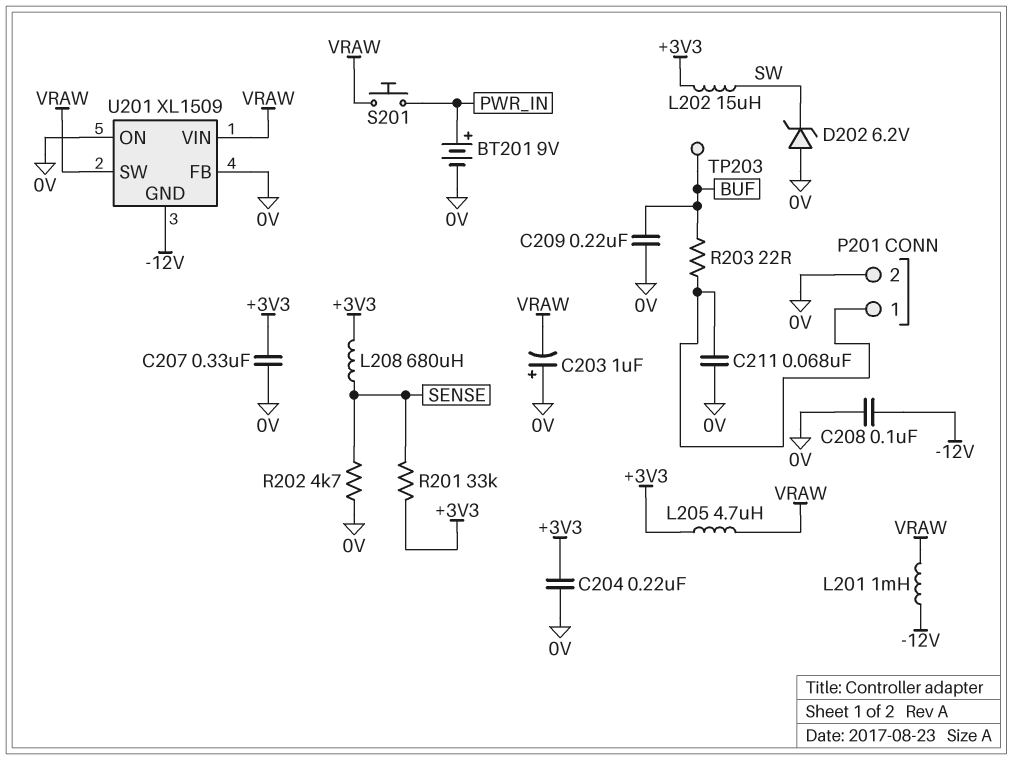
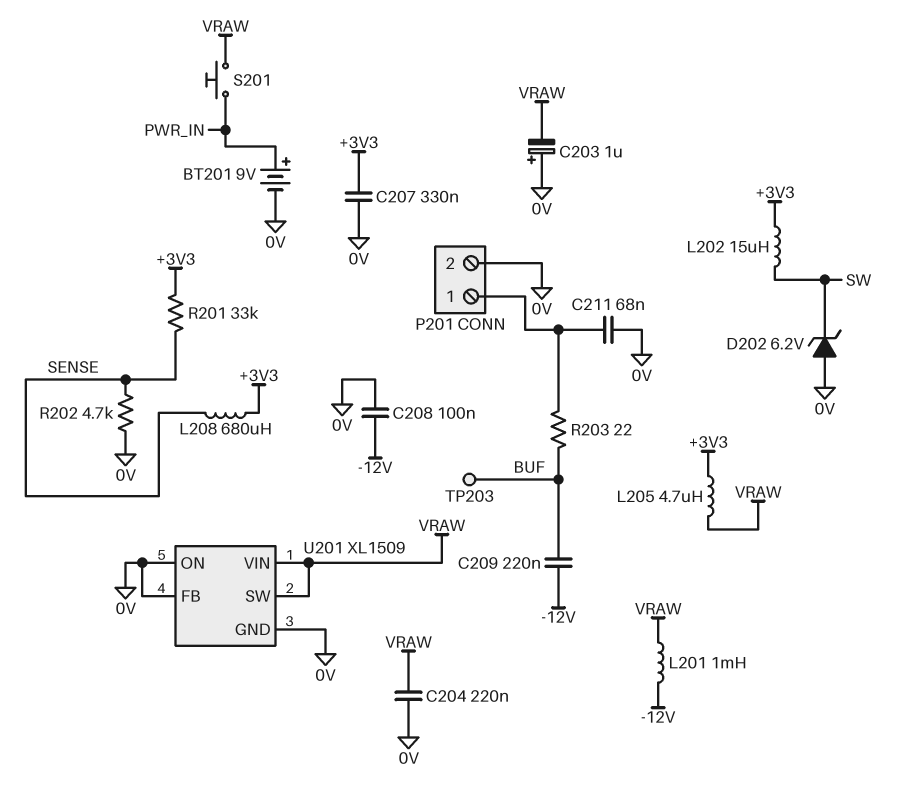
C204: 220nF (+3V3, 0V) -> 220nF (0V, VRAW)
C209: 220nF (0V, BUF) -> 220nF (-12V, BUF)
U201 pin GND: -12V -> 0V

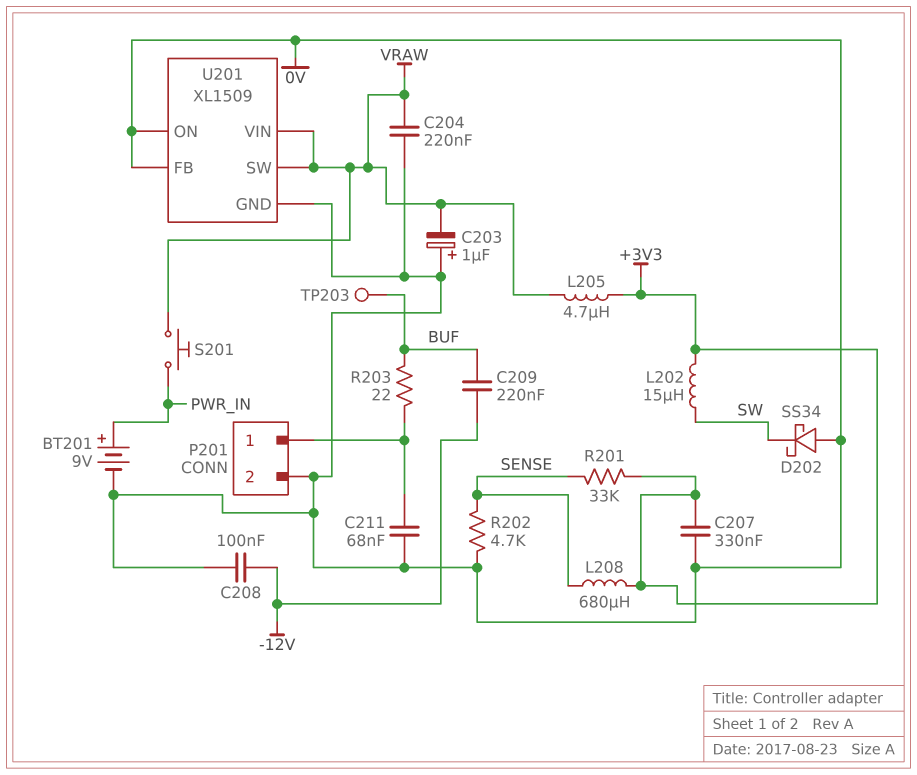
D202: zener 6.2V (A 0V, K SW) -> schottky SS34 (A 0V, K SW)
L201: 1mH (-12V, VRAW) -> none

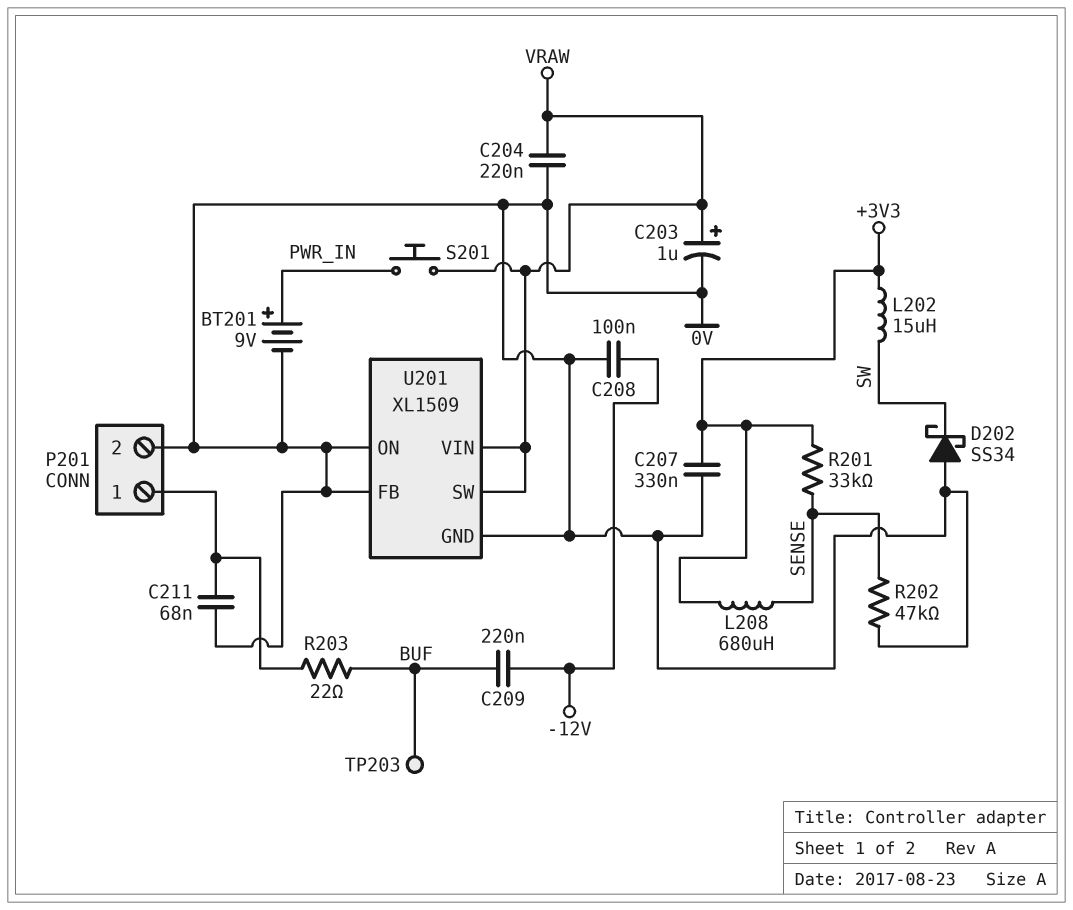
C203: 1uF (plus 0V, minus VRAW) -> 1uF (plus VRAW, minus 0V)
L205: 4.7uH (+3V3, VRAW) -> none
R202: 4.7k (0V, SENSE) -> 47k (0V, SENSE)

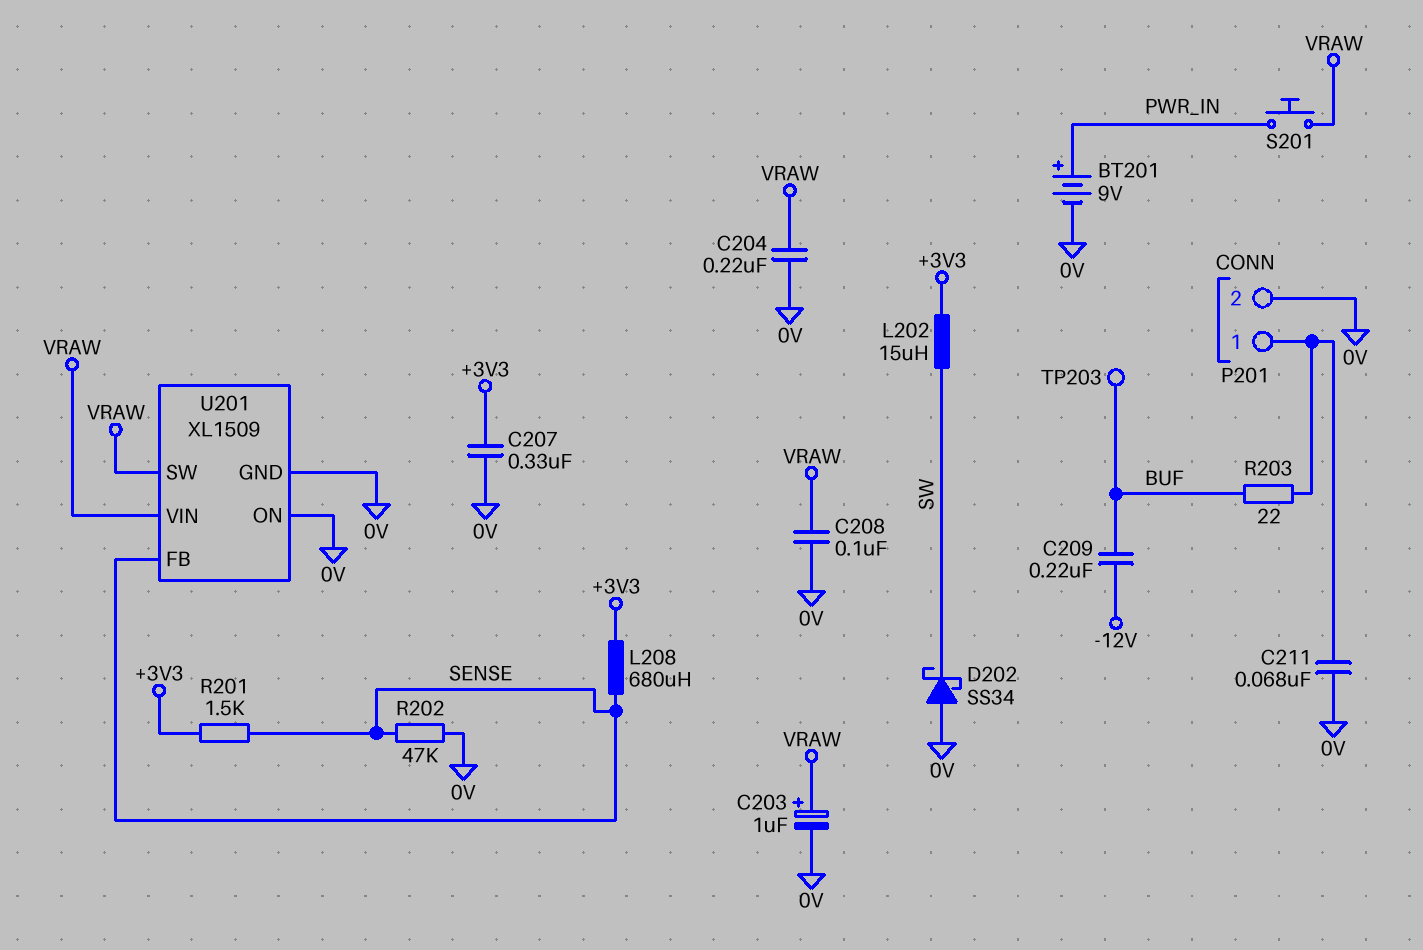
C208: 100nF (-12V, 0V) -> 100nF (0V, VRAW)
R201: 33k (+3V3, SENSE) -> 1.5k (+3V3, SENSE)
U201 pin FB: 0V -> SENSE

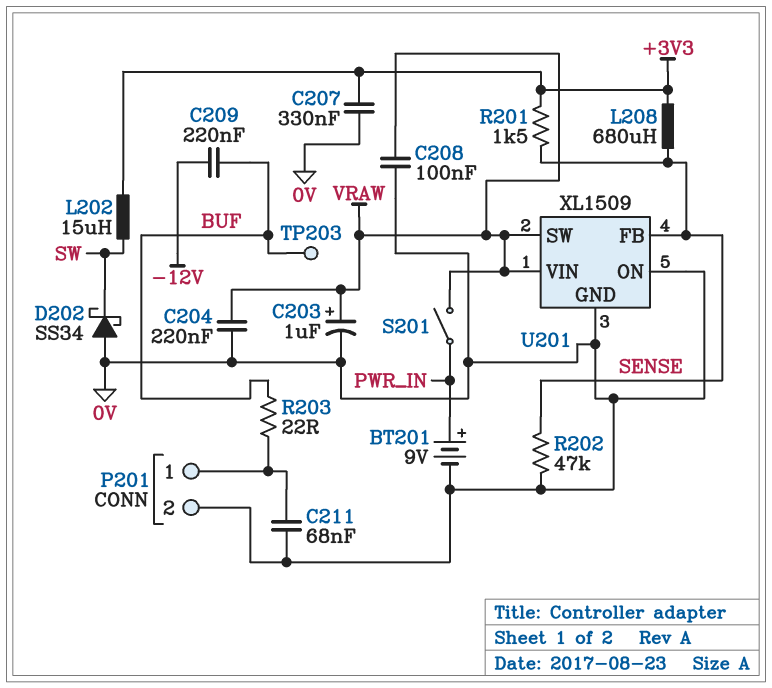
S201: button (PWR_IN, VRAW) -> switch (PWR_IN, VRAW)

